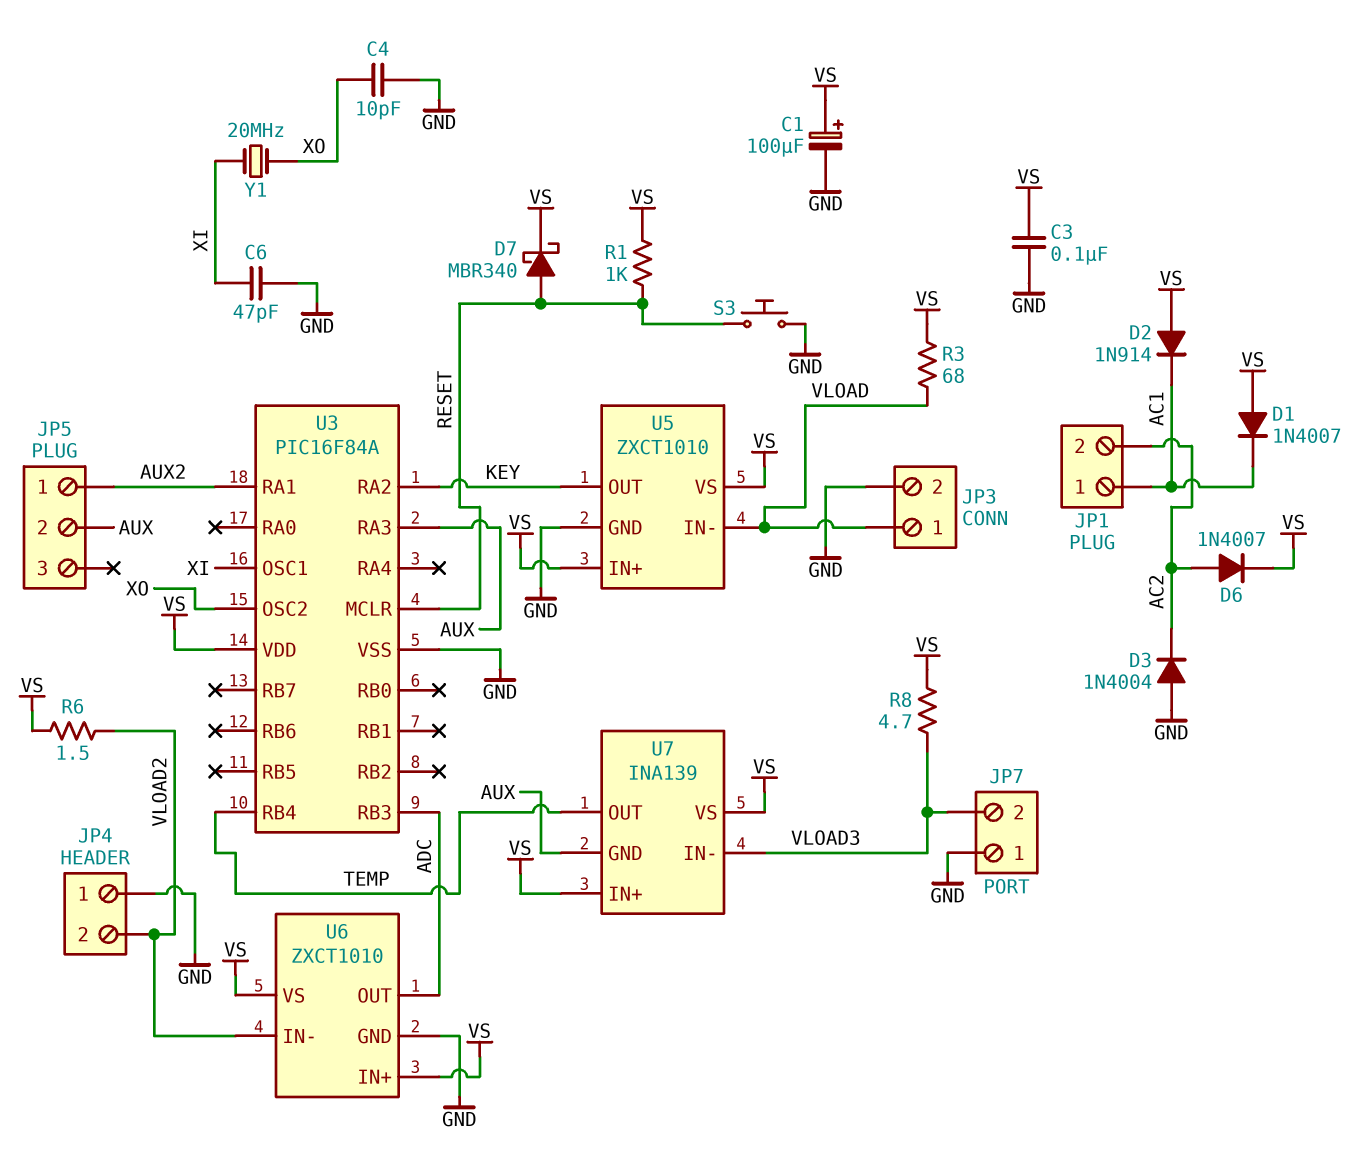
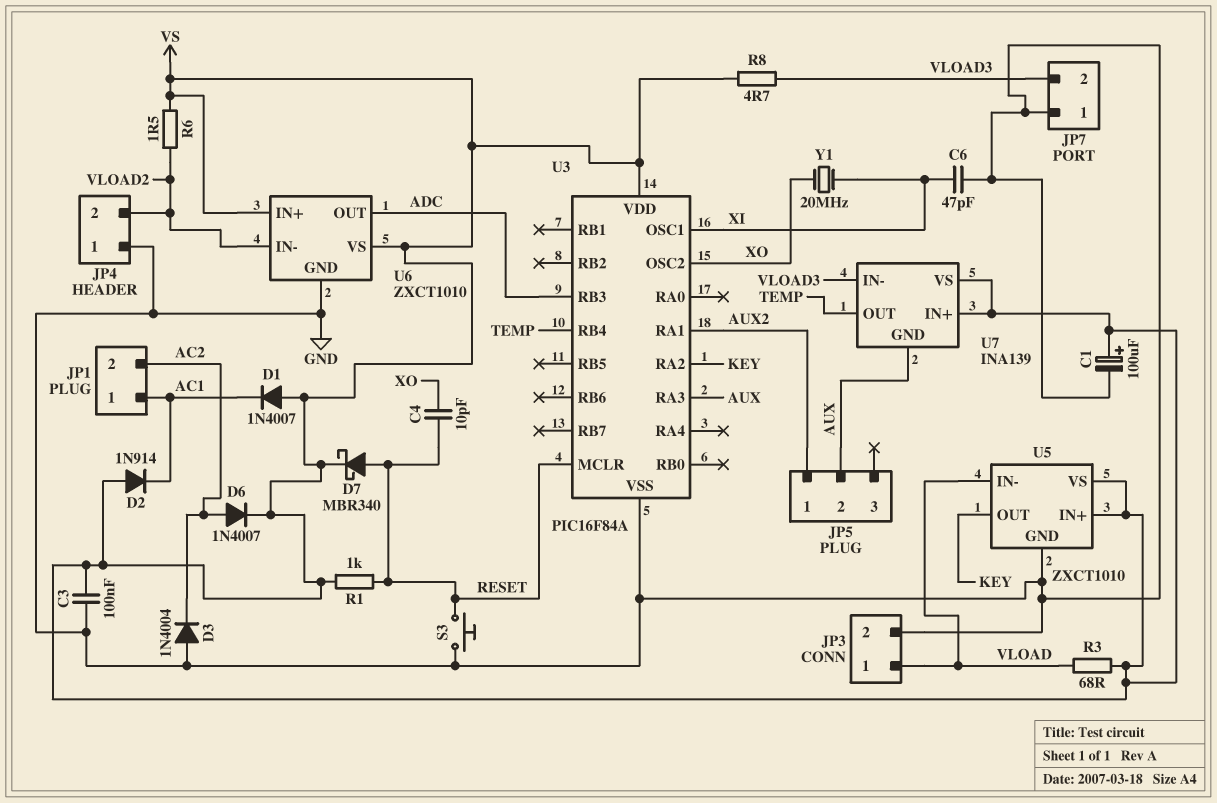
C4: 10pF (GND, XO) -> 10pF (RESET, XO)

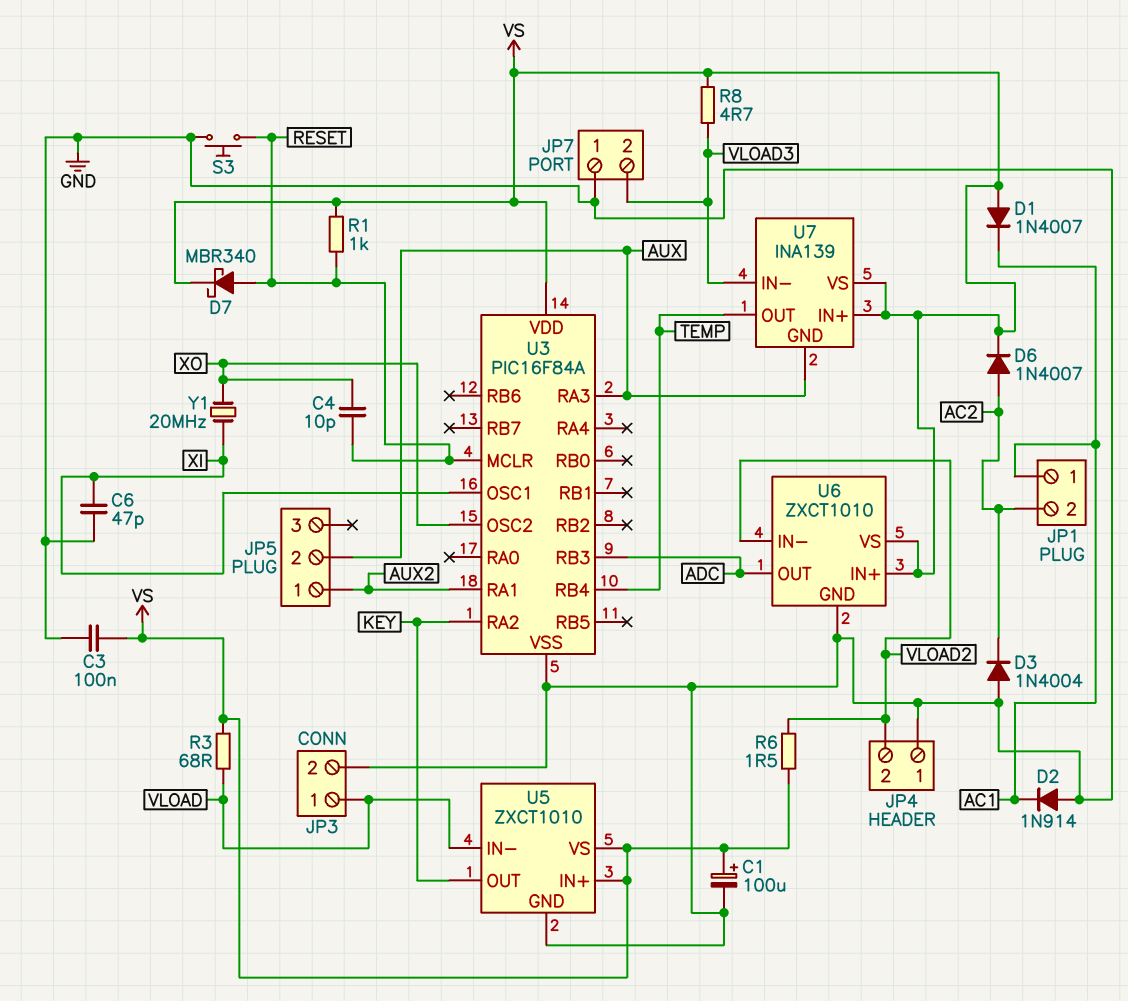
D2: diode 1N914 (A VS, K AC1) -> diode 1N914 (A GND, K AC1)

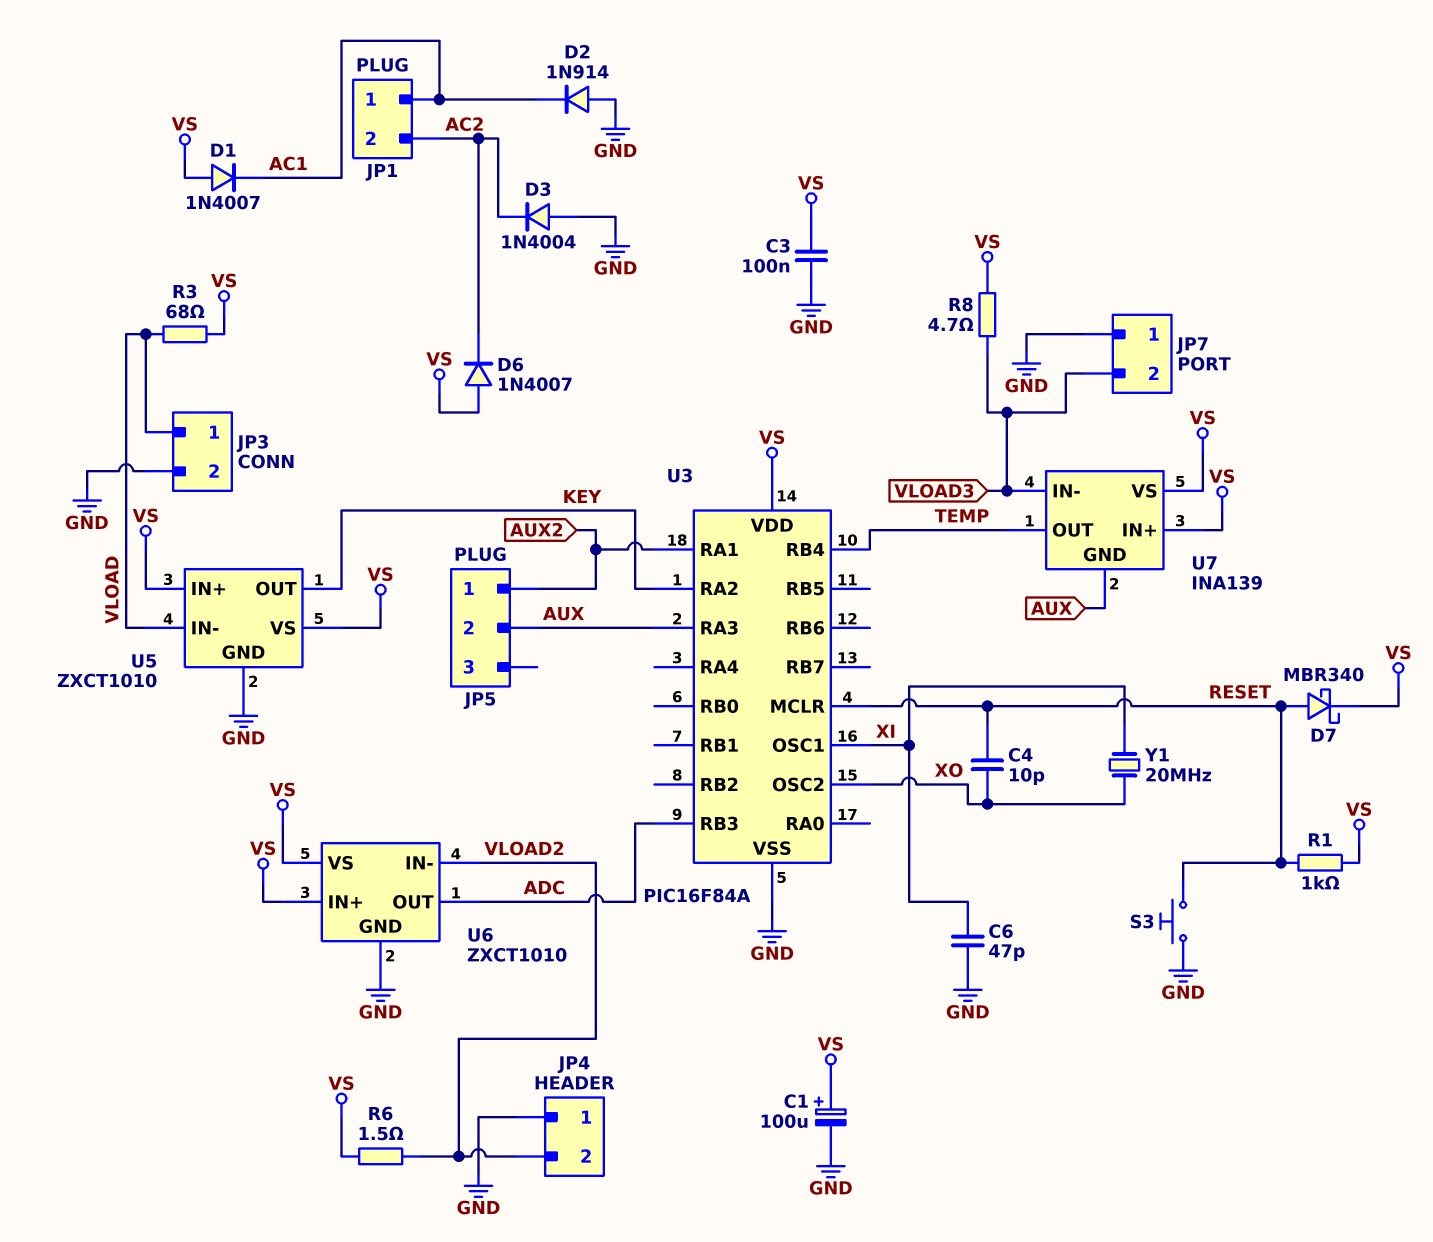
D6: diode 1N4007 (A AC2, K VS) -> diode 1N4007 (A VS, K AC2)

